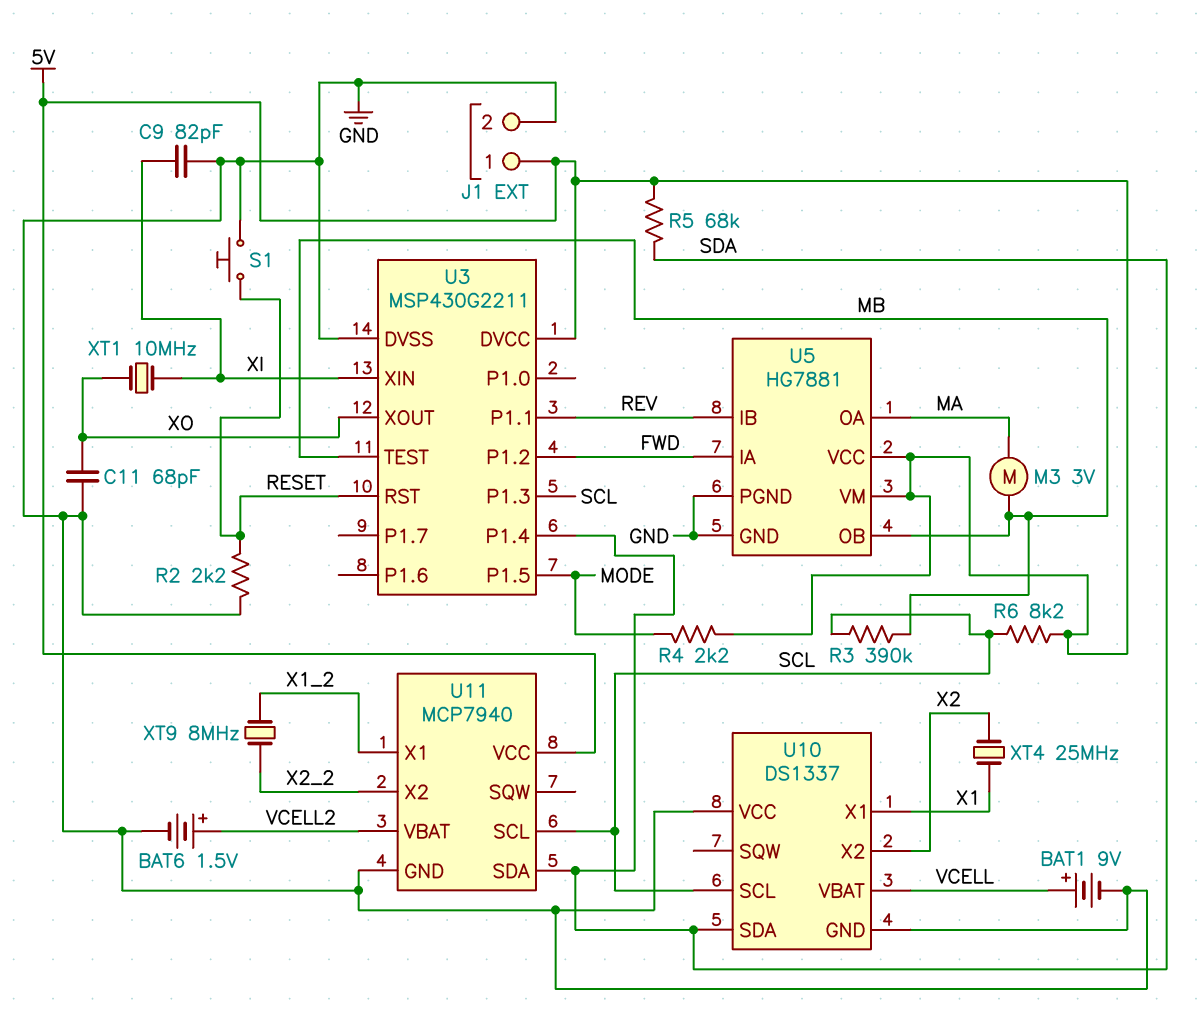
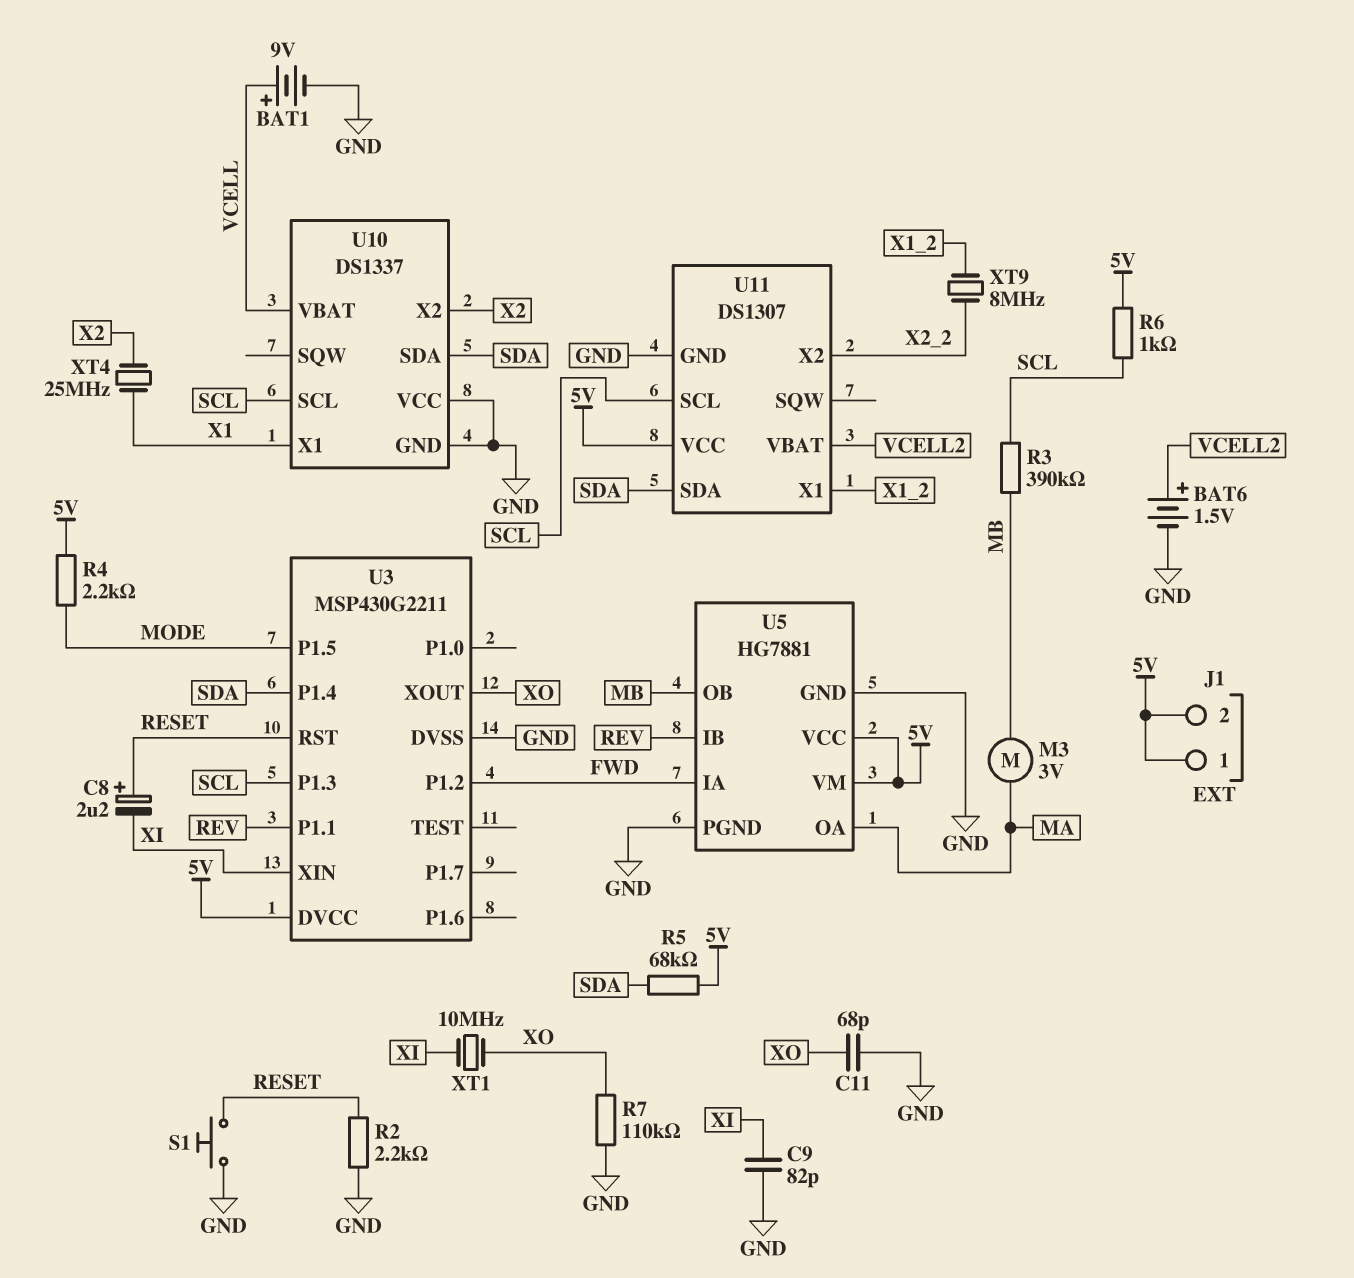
C8: none -> 2.2uF (plus RESET, minus XI)
J1 pin 2: GND -> 5V
R6: 8.2k (5V, SCL) -> 1k (5V, SCL)
R7: none -> 110k (GND, XO)
U3 pin TEST: MB -> none
U11: MCP7940 -> DS1307

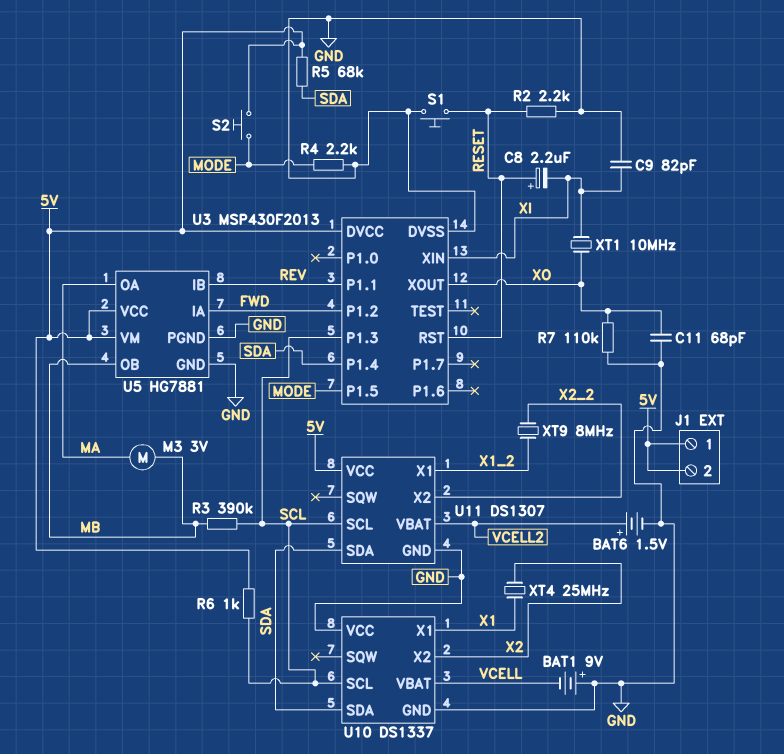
BAT1: 9V (plus VCELL, minus GND) -> 9V (plus GND, minus VCELL)
R4: 2.2k (5V, MODE) -> 2.2k (GND, MODE)
S2: none -> button (5V, MODE)
U3: MSP430G2211 -> MSP430F2013

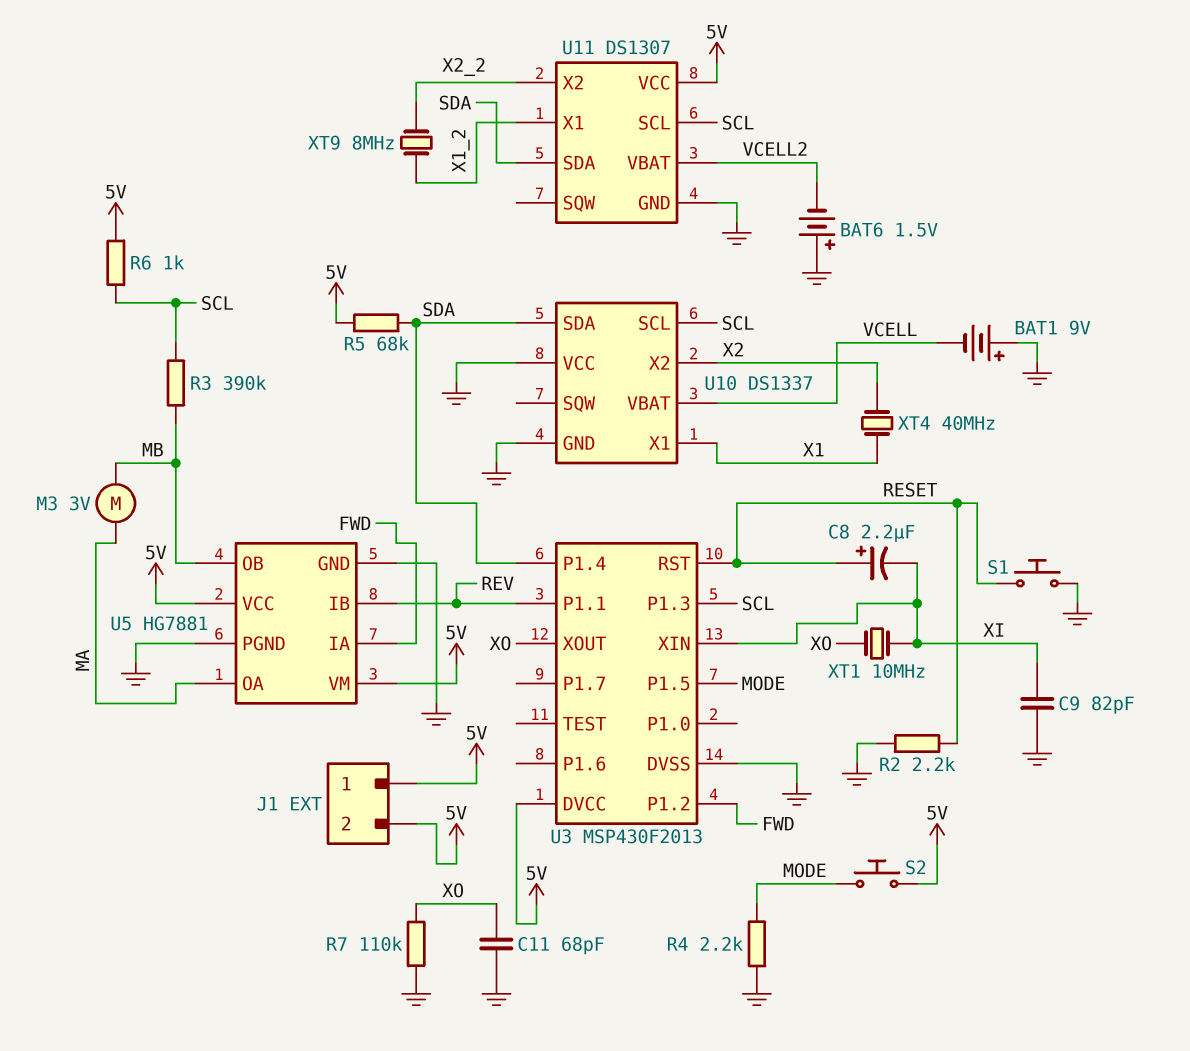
BAT6: 1.5V (plus VCELL2, minus GND) -> 1.5V (plus GND, minus VCELL2)
XT4: 25MHz (X1, X2) -> 40MHz (X1, X2)

